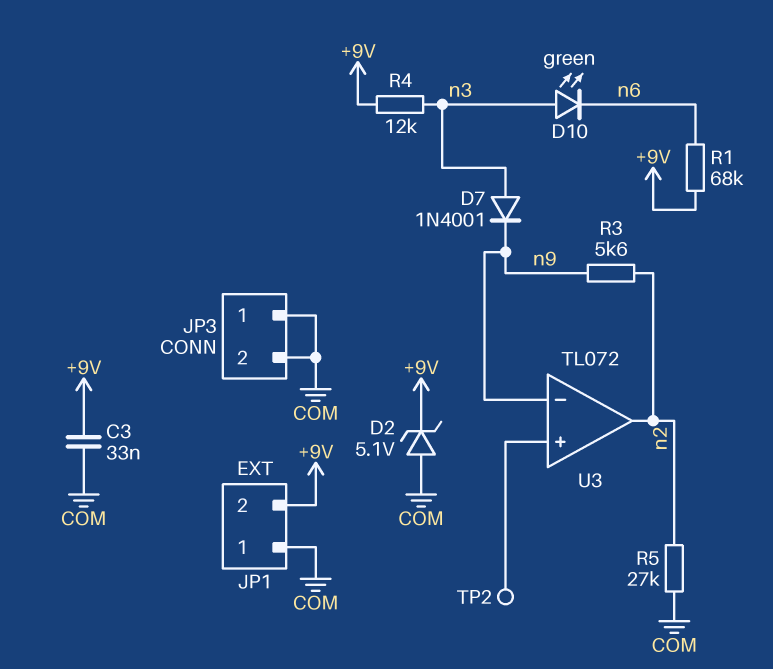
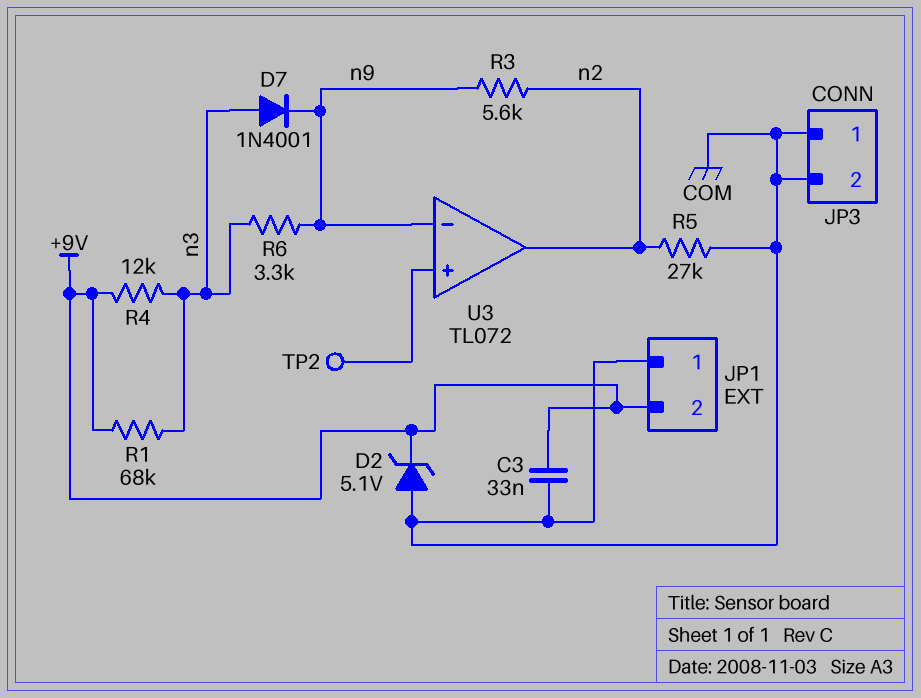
D10: LED green (A n3, K n6) -> none
R1: 68k (+9V, n6) -> 68k (+9V, n3)
R6: none -> 3.3k (n3, n9)

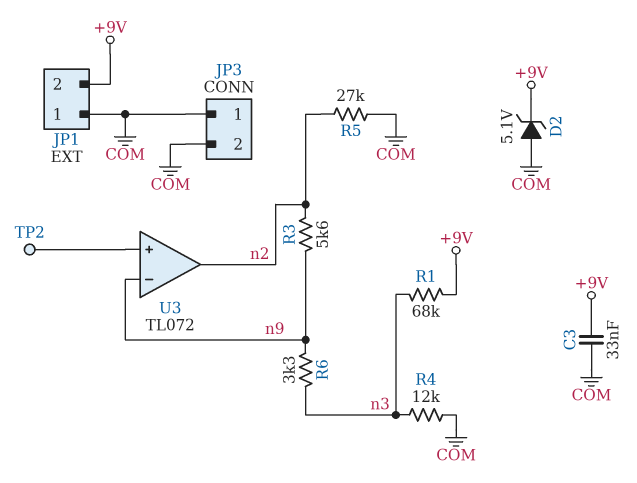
D7: diode 1N4001 (A n3, K n9) -> none
R4: 12k (+9V, n3) -> 12k (COM, n3)

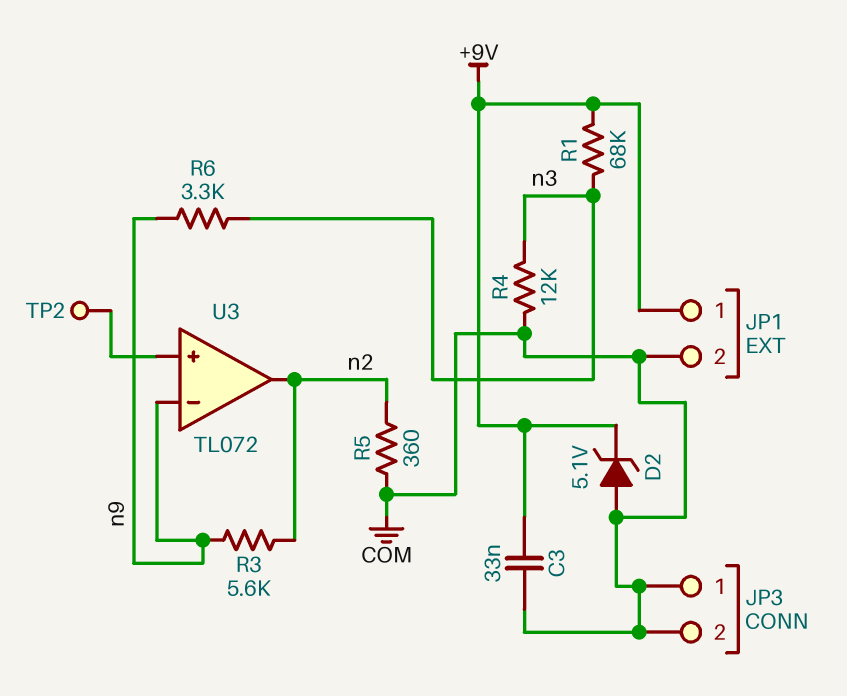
JP1 pin 1: COM -> +9V
JP1 pin 2: +9V -> COM
R5: 27k (COM, n2) -> 360 (COM, n2)

